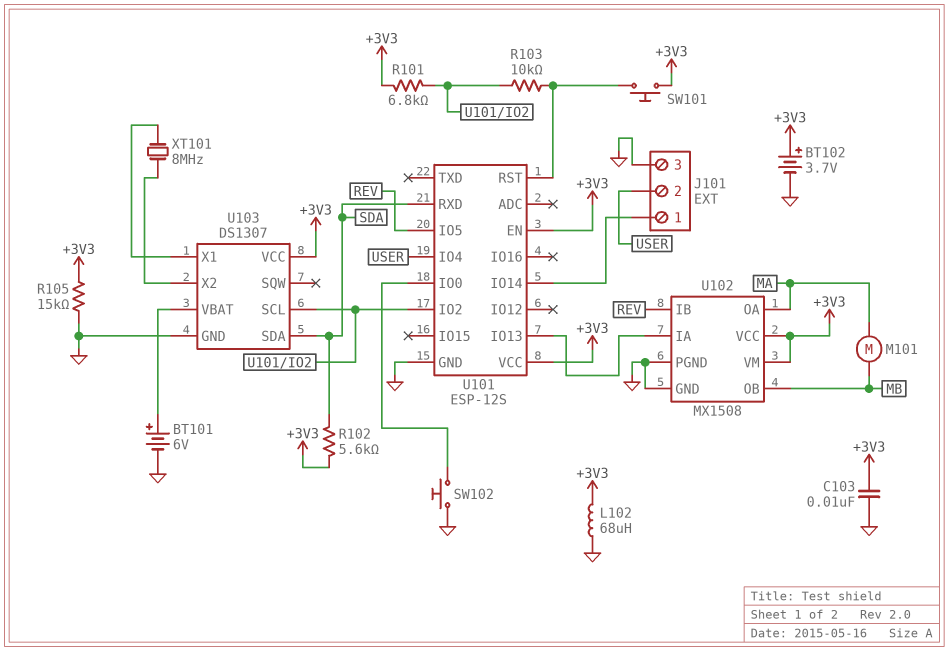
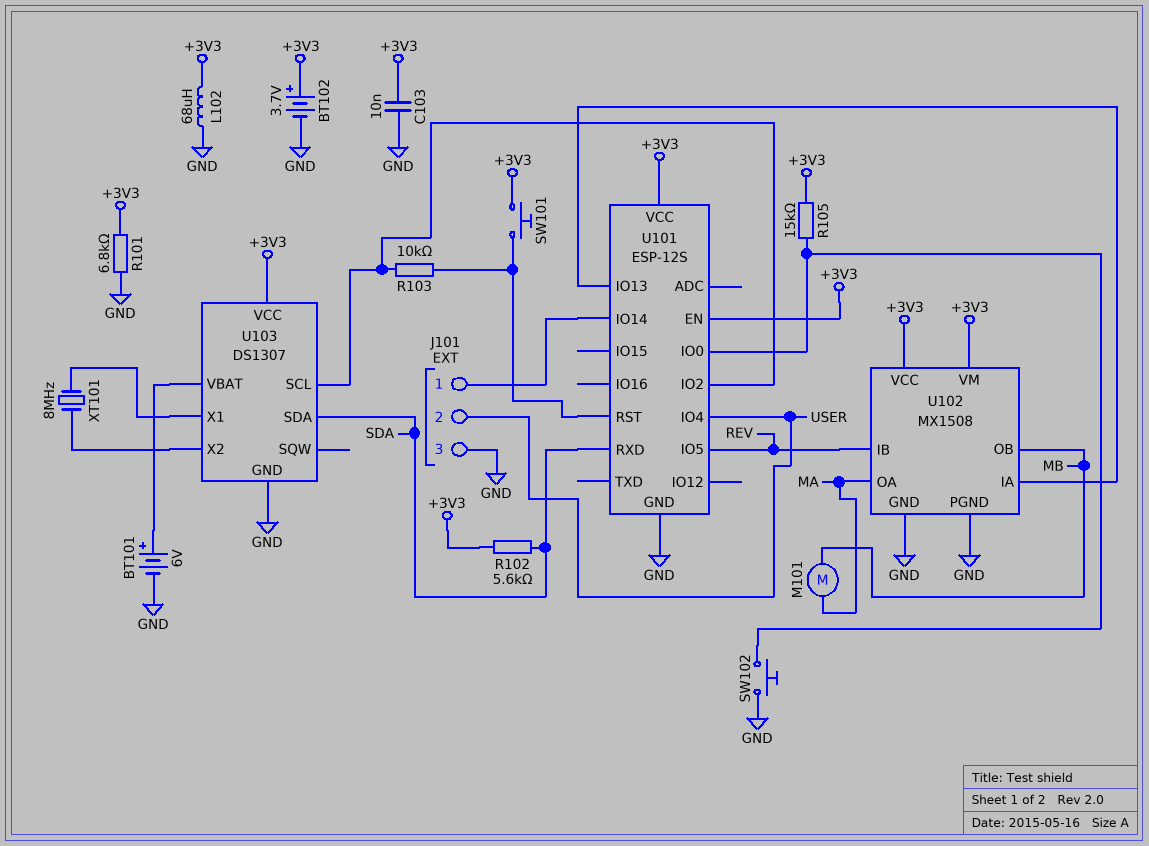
R101: 6.8k (+3V3, U101/IO2) -> 6.8k (+3V3, GND)
R105: 15k (+3V3, GND) -> 15k (+3V3, U101/IO0)

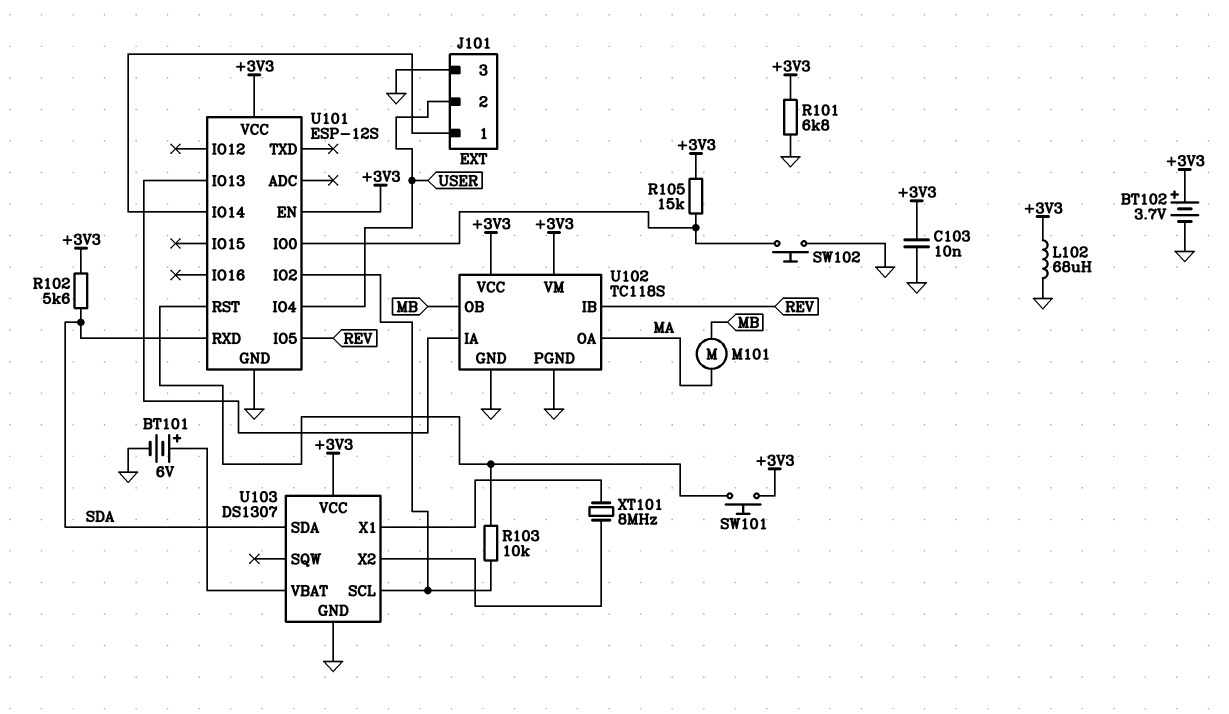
U102: MX1508 -> TC118S

